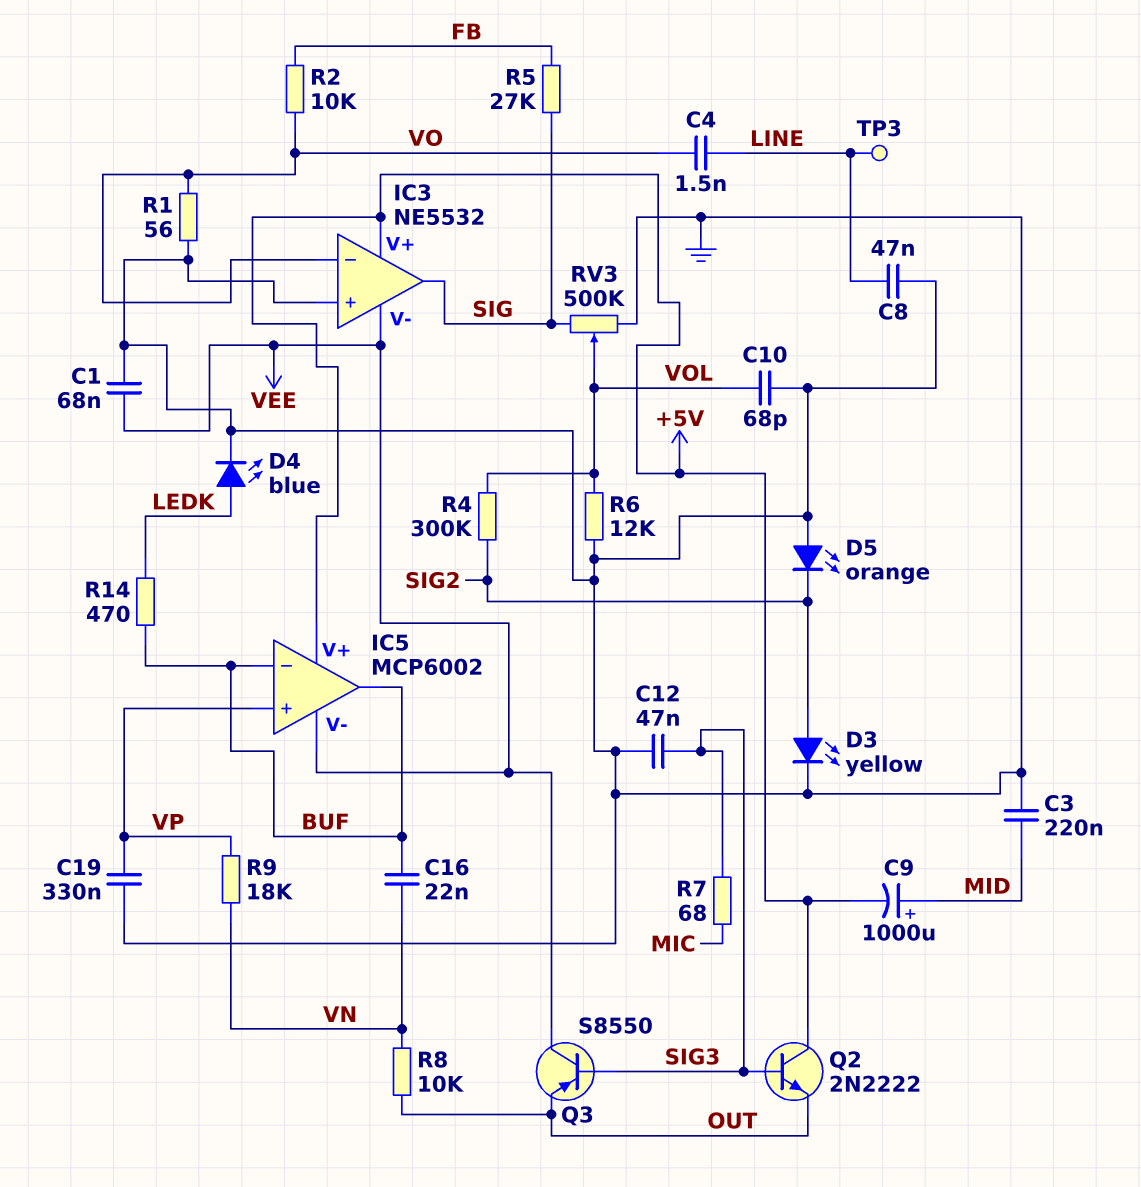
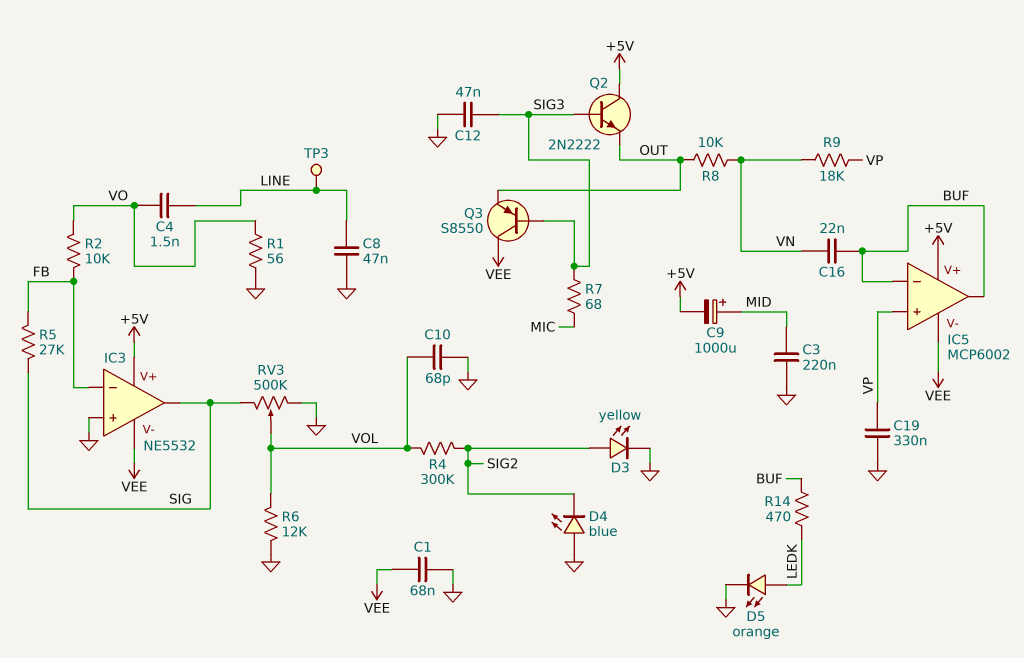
D4: LED blue (A LEDK, K GND) -> LED blue (A GND, K SIG2)
D5: LED orange (A GND, K SIG2) -> LED orange (A LEDK, K GND)
IC3 pin in-: VO -> FB

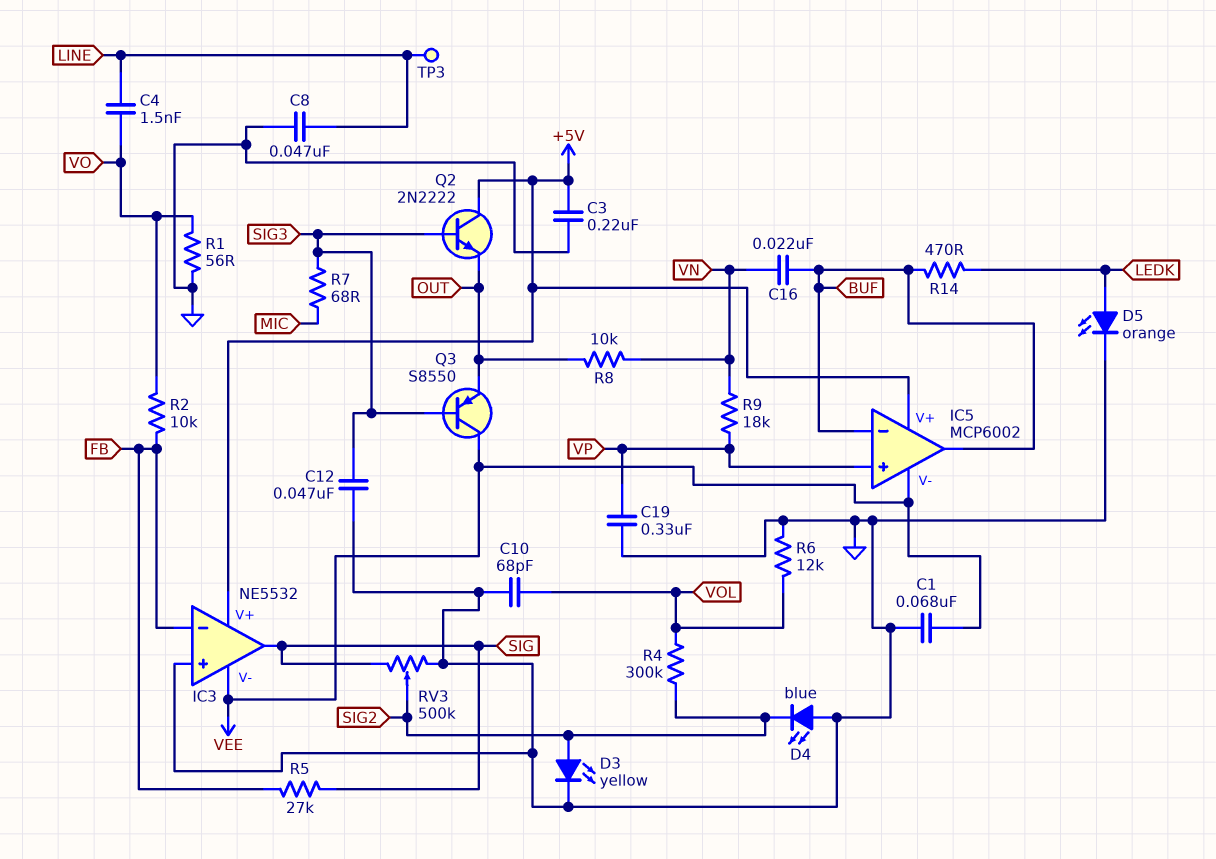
C3: 220nF (GND, MID) -> 220nF (+5V, GND)
C9: 1000uF (plus MID, minus +5V) -> none
RV3: 500k (GND, SIG, wiper VOL) -> 500k (GND, SIG, wiper SIG2)

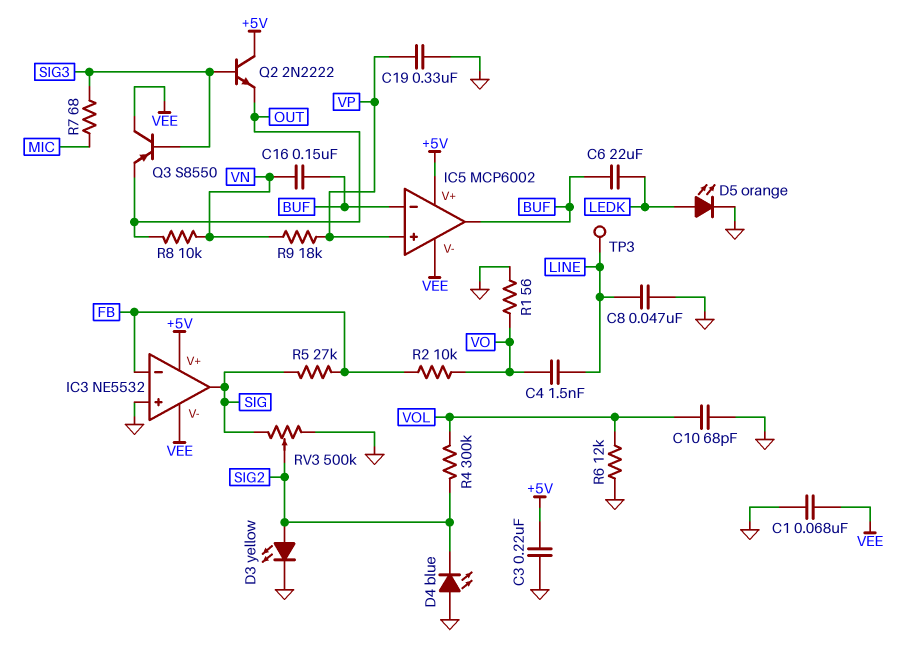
C6: none -> 22uF (BUF, LEDK)
C12: 47nF (GND, SIG3) -> none
C16: 22nF (BUF, VN) -> 150nF (BUF, VN)
R14: 470 (BUF, LEDK) -> none

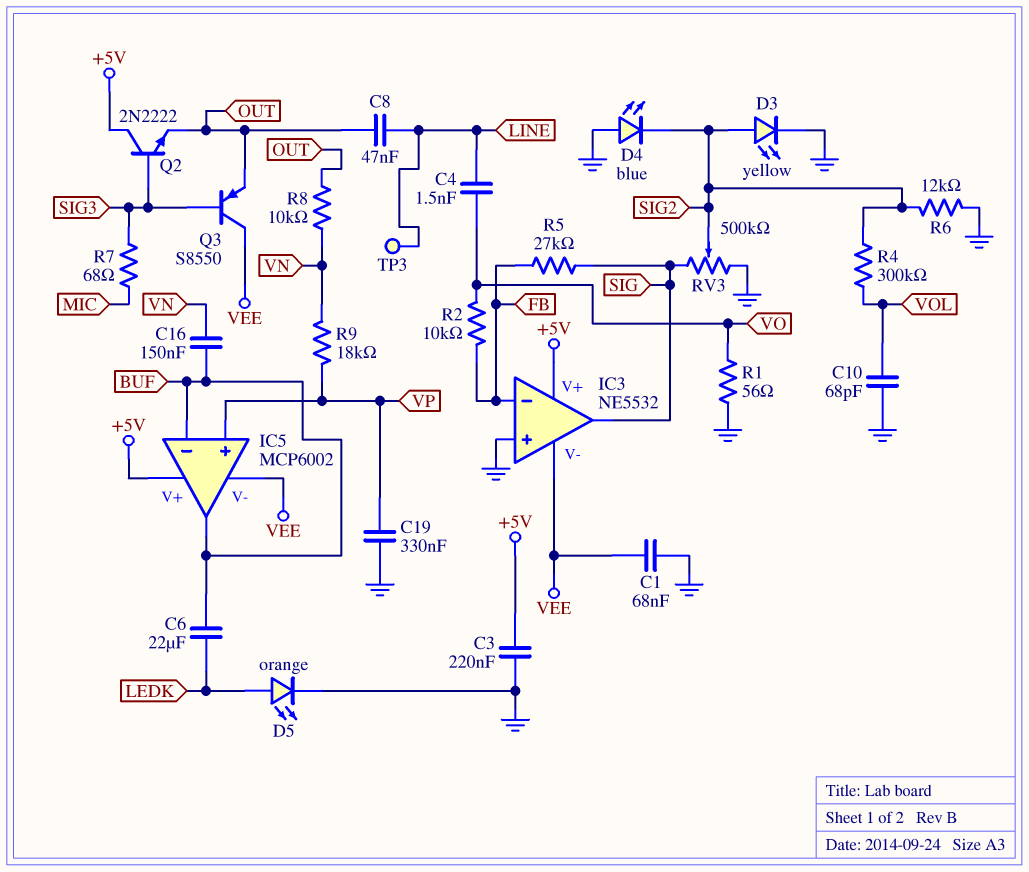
C8: 47nF (GND, LINE) -> 47nF (LINE, OUT)
R6: 12k (GND, VOL) -> 12k (GND, SIG2)

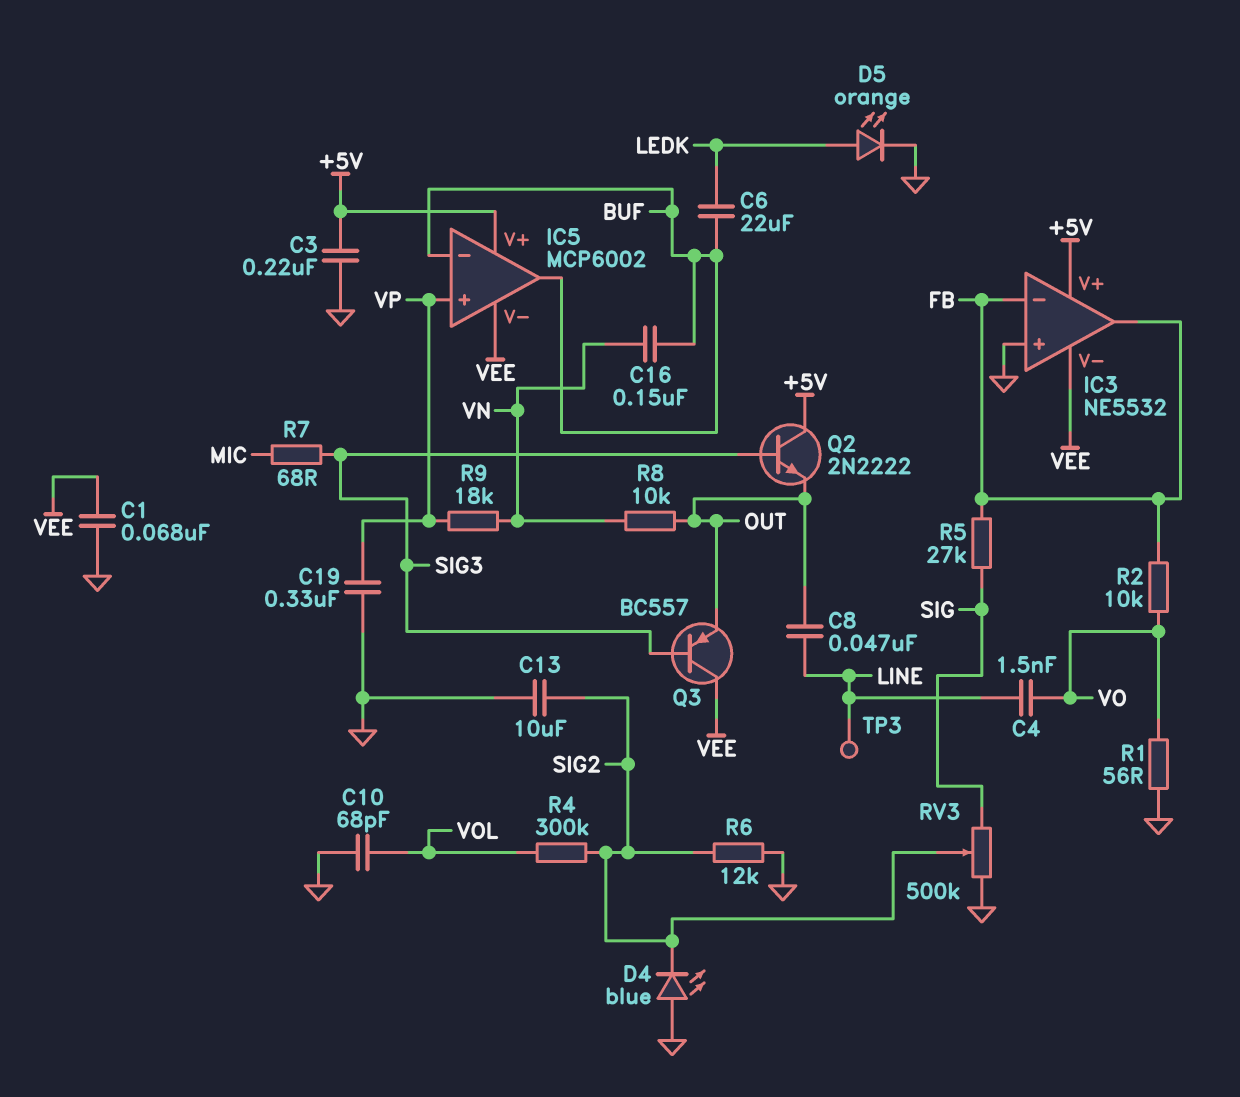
C13: none -> 10uF (GND, SIG2)
D3: LED yellow (A SIG2, K GND) -> none
IC3 pin out: SIG -> FB
Q3: PNP S8550 (B SIG3, C VEE, E OUT) -> PNP BC557 (B SIG3, C VEE, E OUT)

